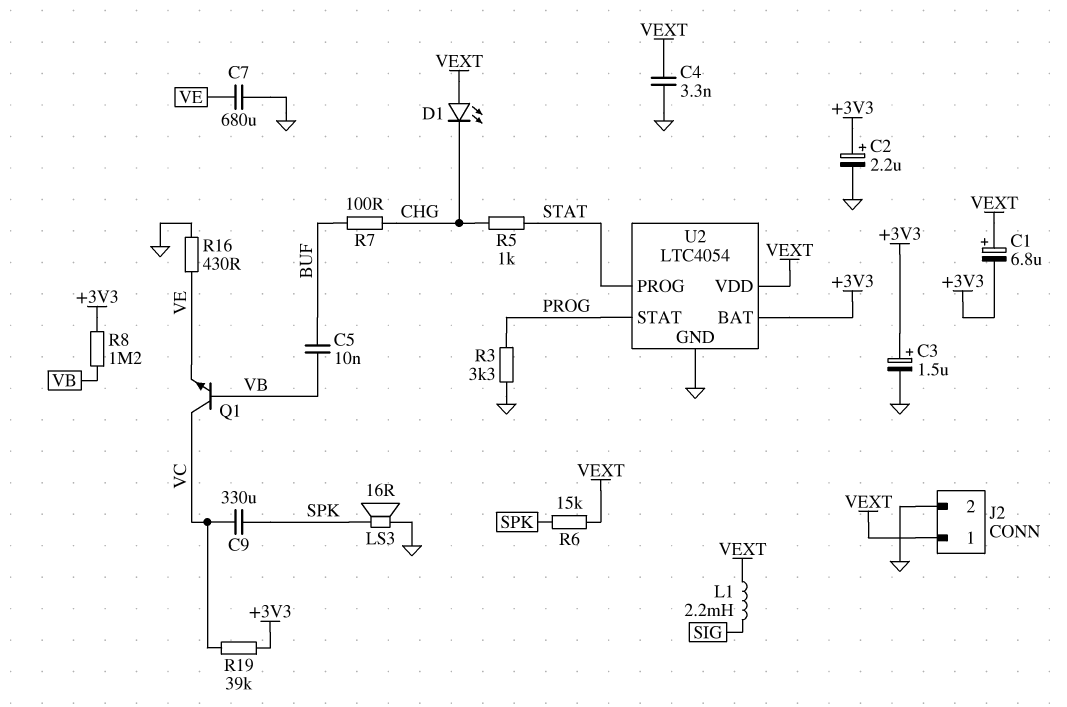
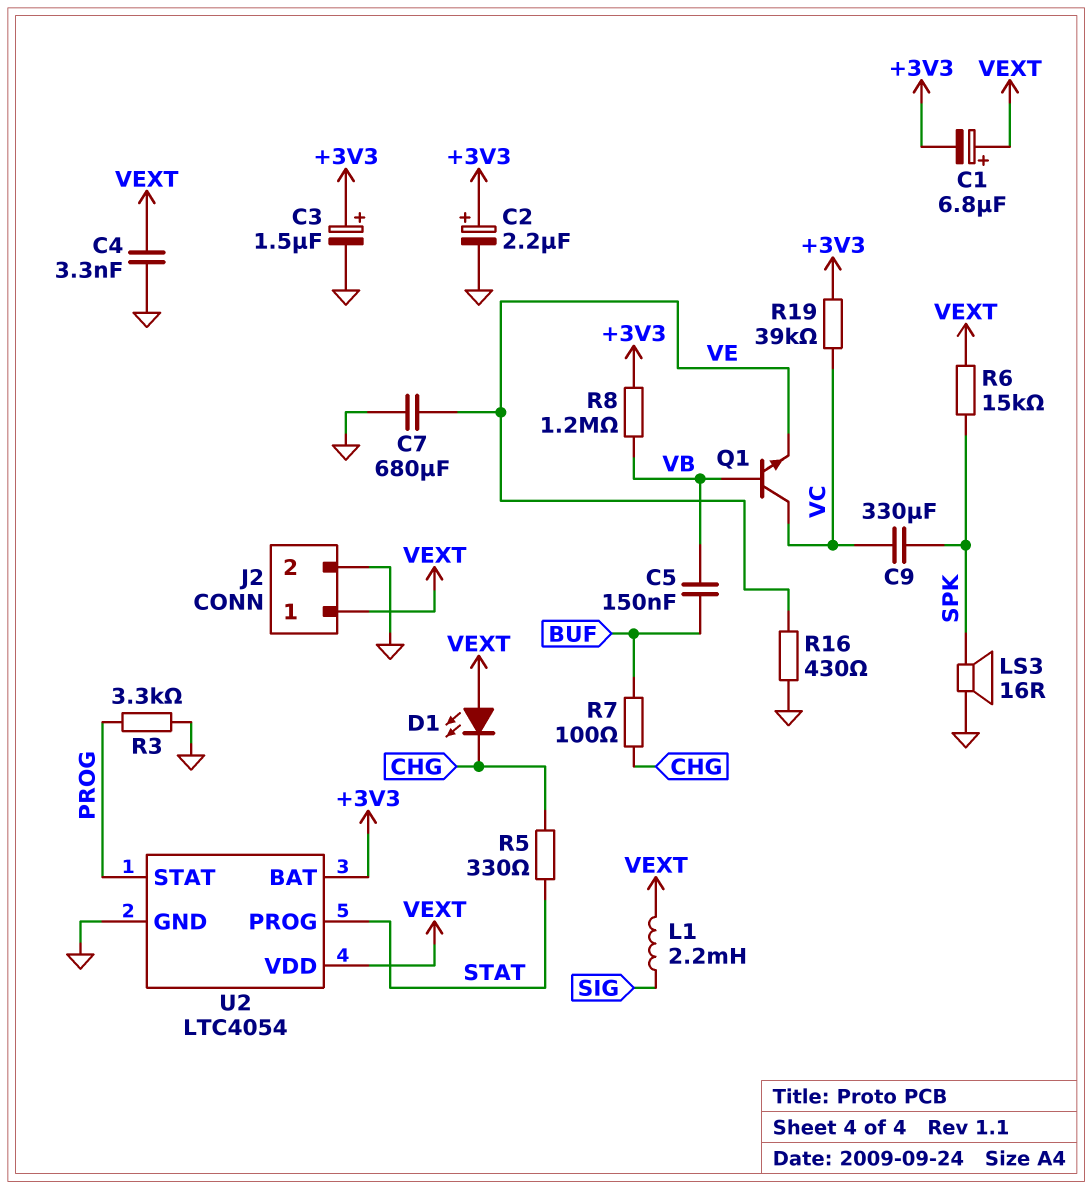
C5: 10nF (BUF, VB) -> 150nF (BUF, VB)
R5: 1k (CHG, STAT) -> 330 (CHG, STAT)

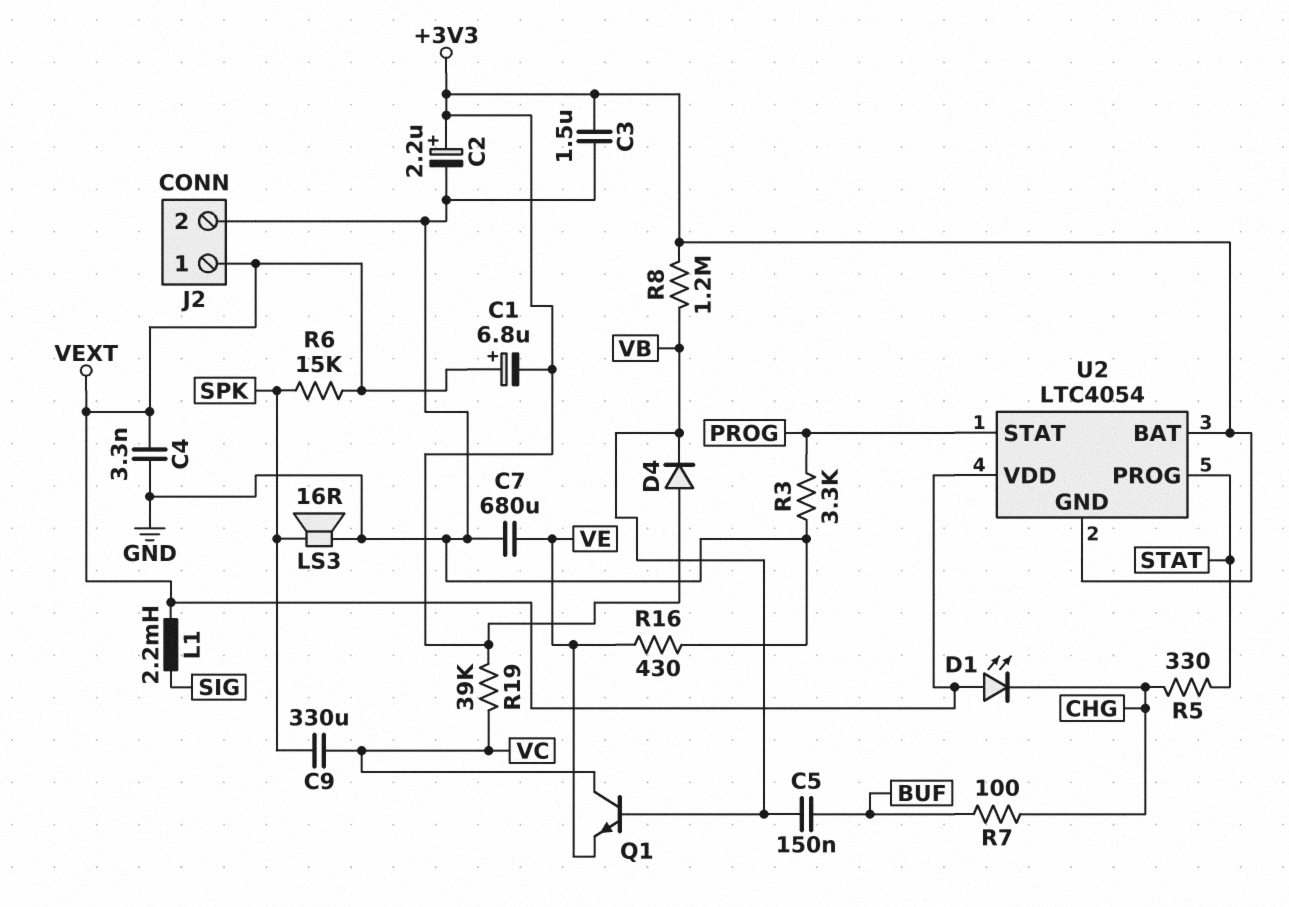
C3: 1.5uF (plus +3V3, minus GND) -> 1.5uF (+3V3, GND)
D4: none -> diode (A +3V3, K VB)
U2 pin GND: GND -> +3V3

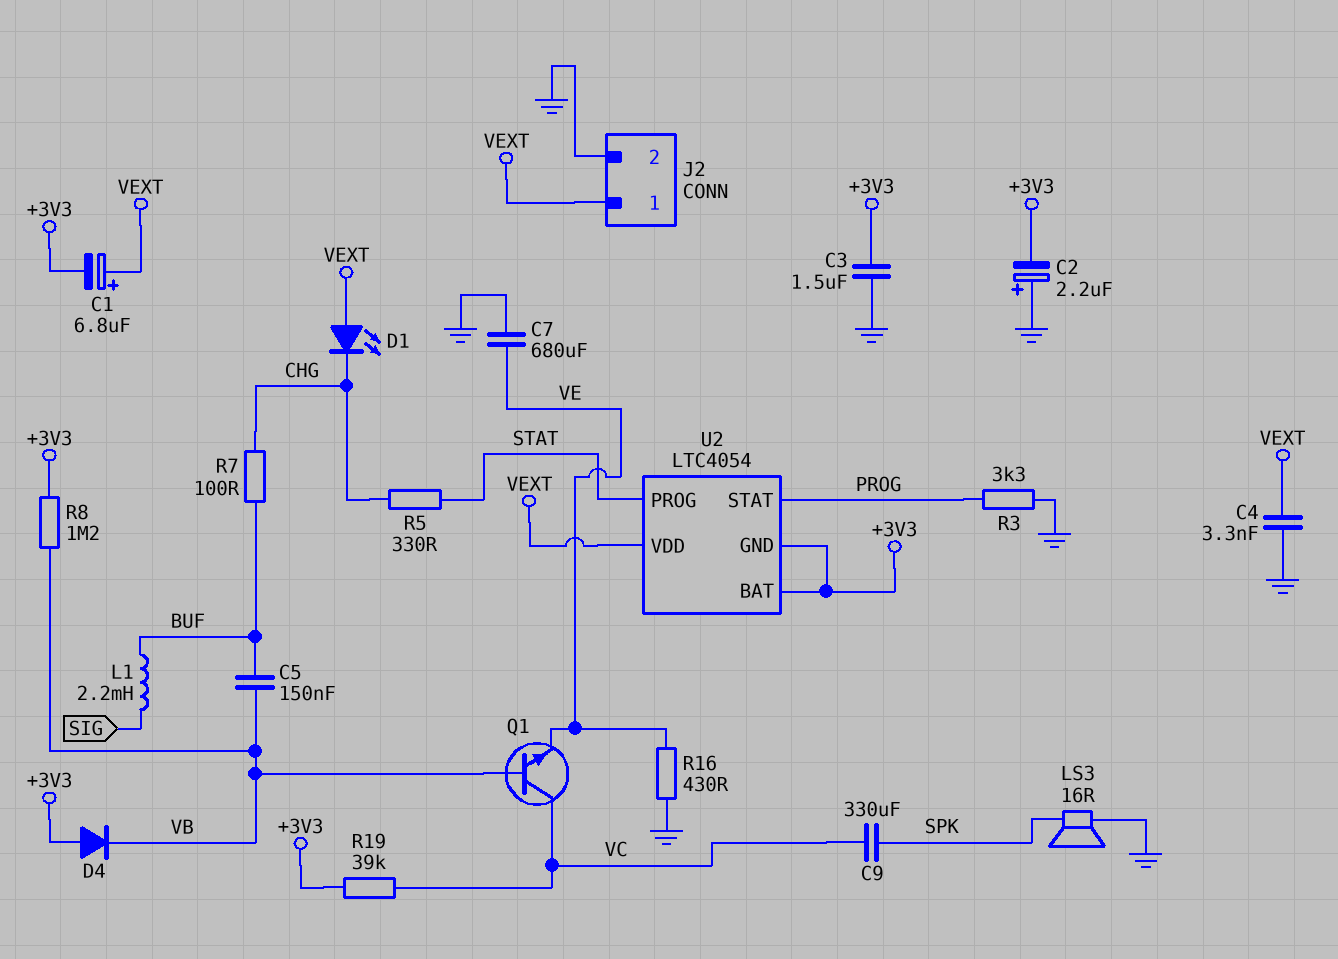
C2: 2.2uF (plus +3V3, minus GND) -> 2.2uF (plus GND, minus +3V3)
L1: 2.2mH (SIG, VEXT) -> 2.2mH (BUF, SIG)
R6: 15k (SPK, VEXT) -> none

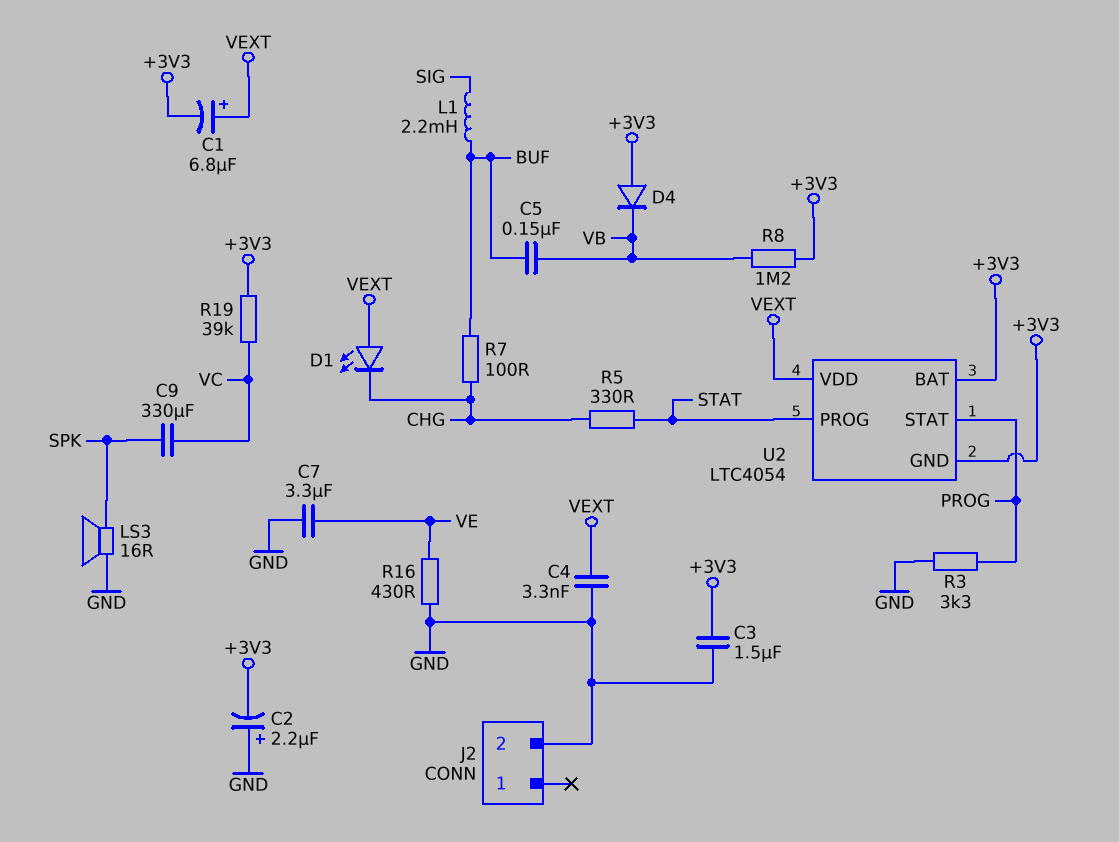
C7: 680uF (GND, VE) -> 3.3uF (GND, VE)
J2 pin 1: VEXT -> none
Q1: NPN (B VB, C VC, E VE) -> none

